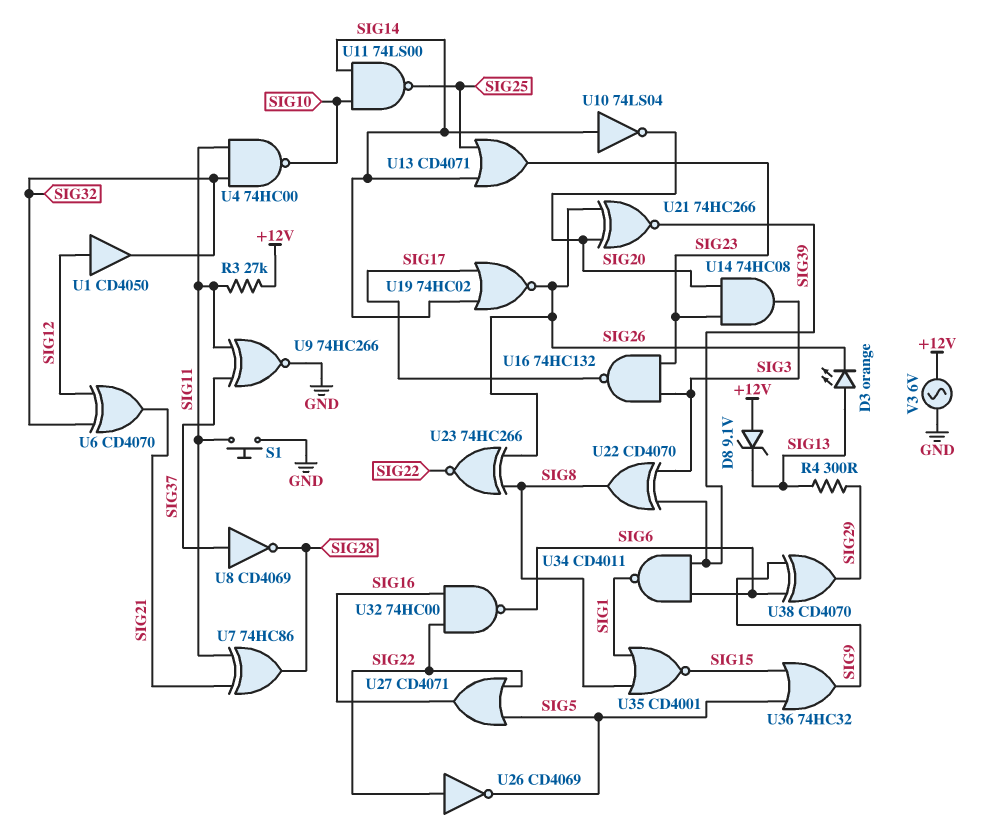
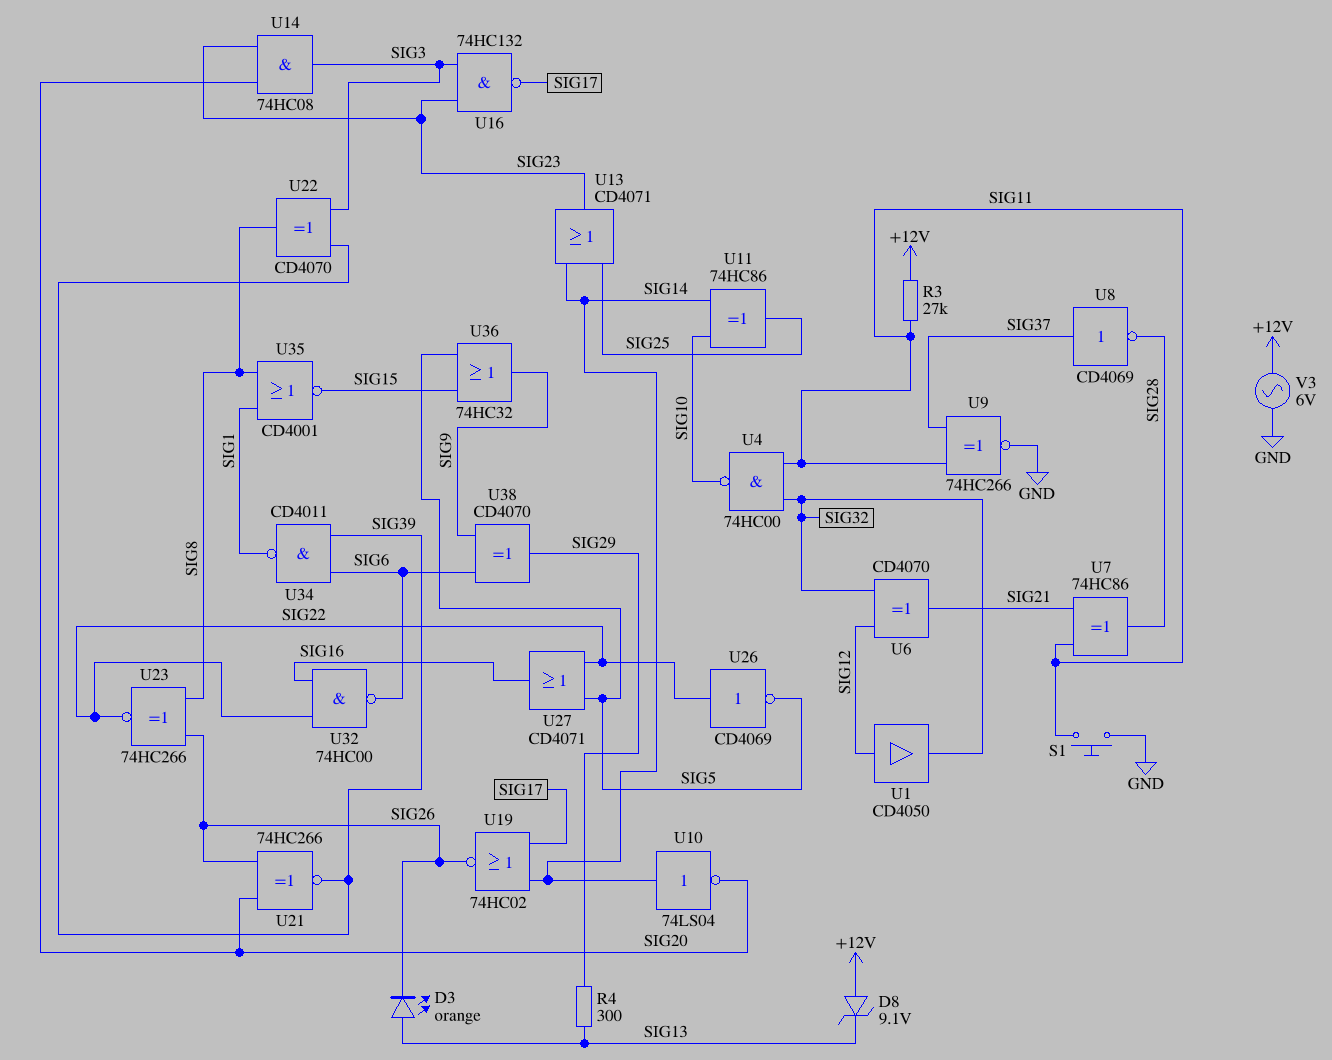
U11: NAND 74LS00 (in SIG10, in SIG14, out SIG25) -> XOR 74HC86 (in SIG10, in SIG14, out SIG25)

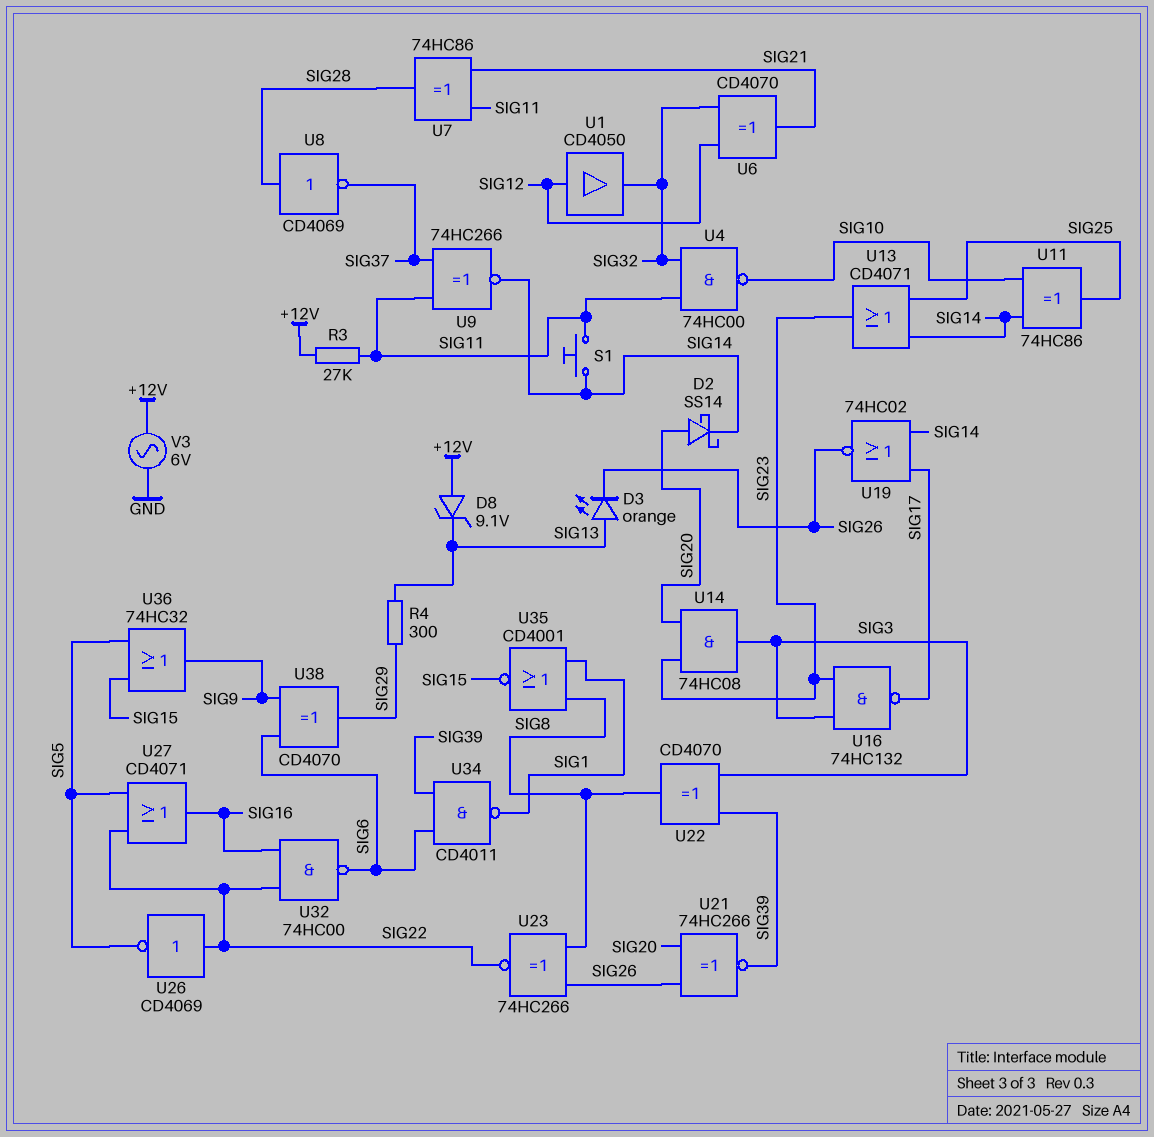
D2: none -> schottky SS14 (A SIG20, K SIG14)
S1: button (GND, SIG11) -> button (SIG11, SIG14)
U8: NOT CD4069 (in SIG37, out SIG28) -> NOT CD4069 (in SIG28, out SIG37)
U9: XNOR 74HC266 (in SIG11, in SIG37, out GND) -> XNOR 74HC266 (in SIG11, in SIG37, out SIG14)
U10: NOT 74LS04 (in SIG14, out SIG20) -> none

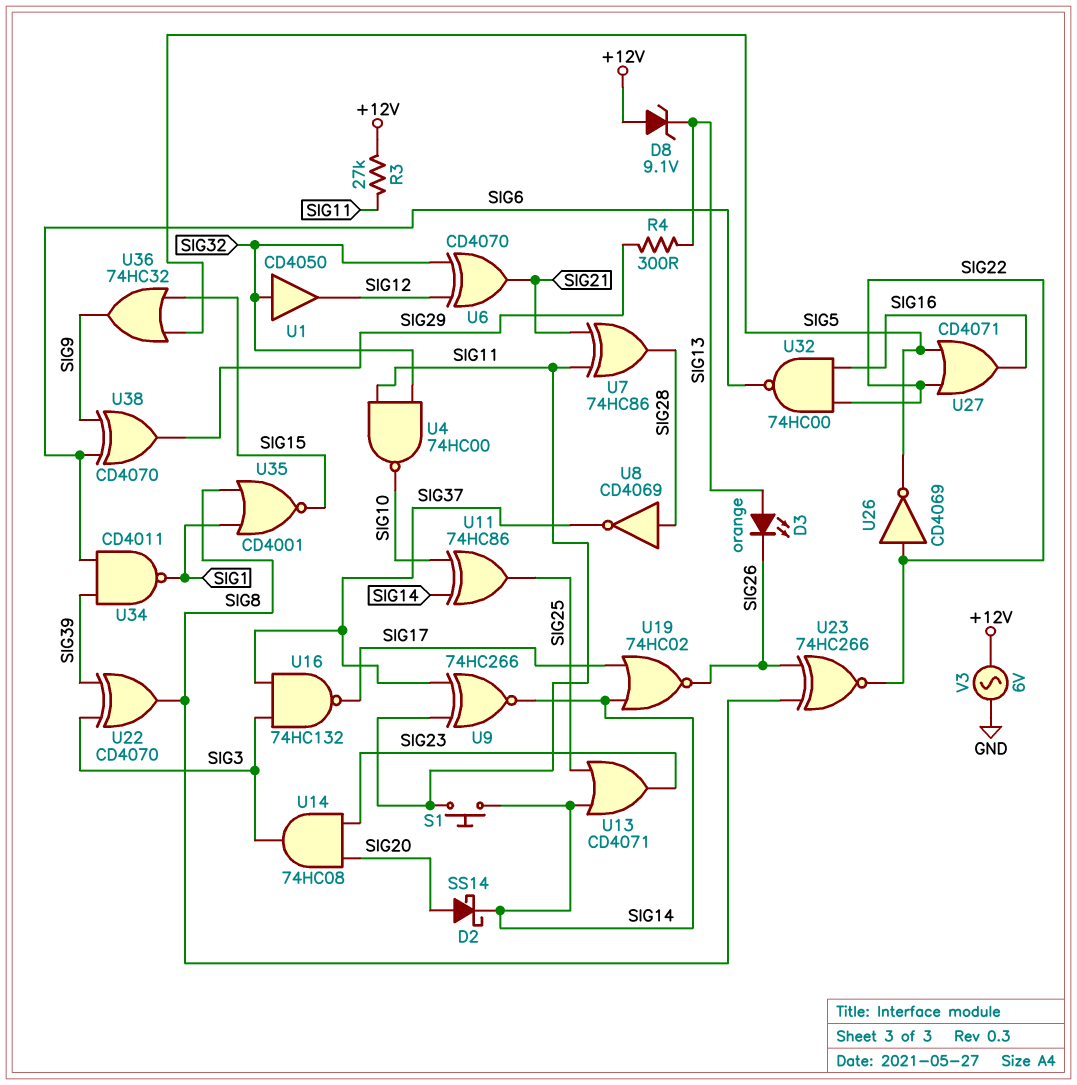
U1: buffer CD4050 (in SIG12, out SIG32) -> buffer CD4050 (in SIG32, out SIG12)
U16: NAND 74HC132 (in SIG3, in SIG23, out SIG17) -> NAND 74HC132 (in SIG3, in SIG37, out SIG17)
U21: XNOR 74HC266 (in SIG20, in SIG26, out SIG39) -> none

